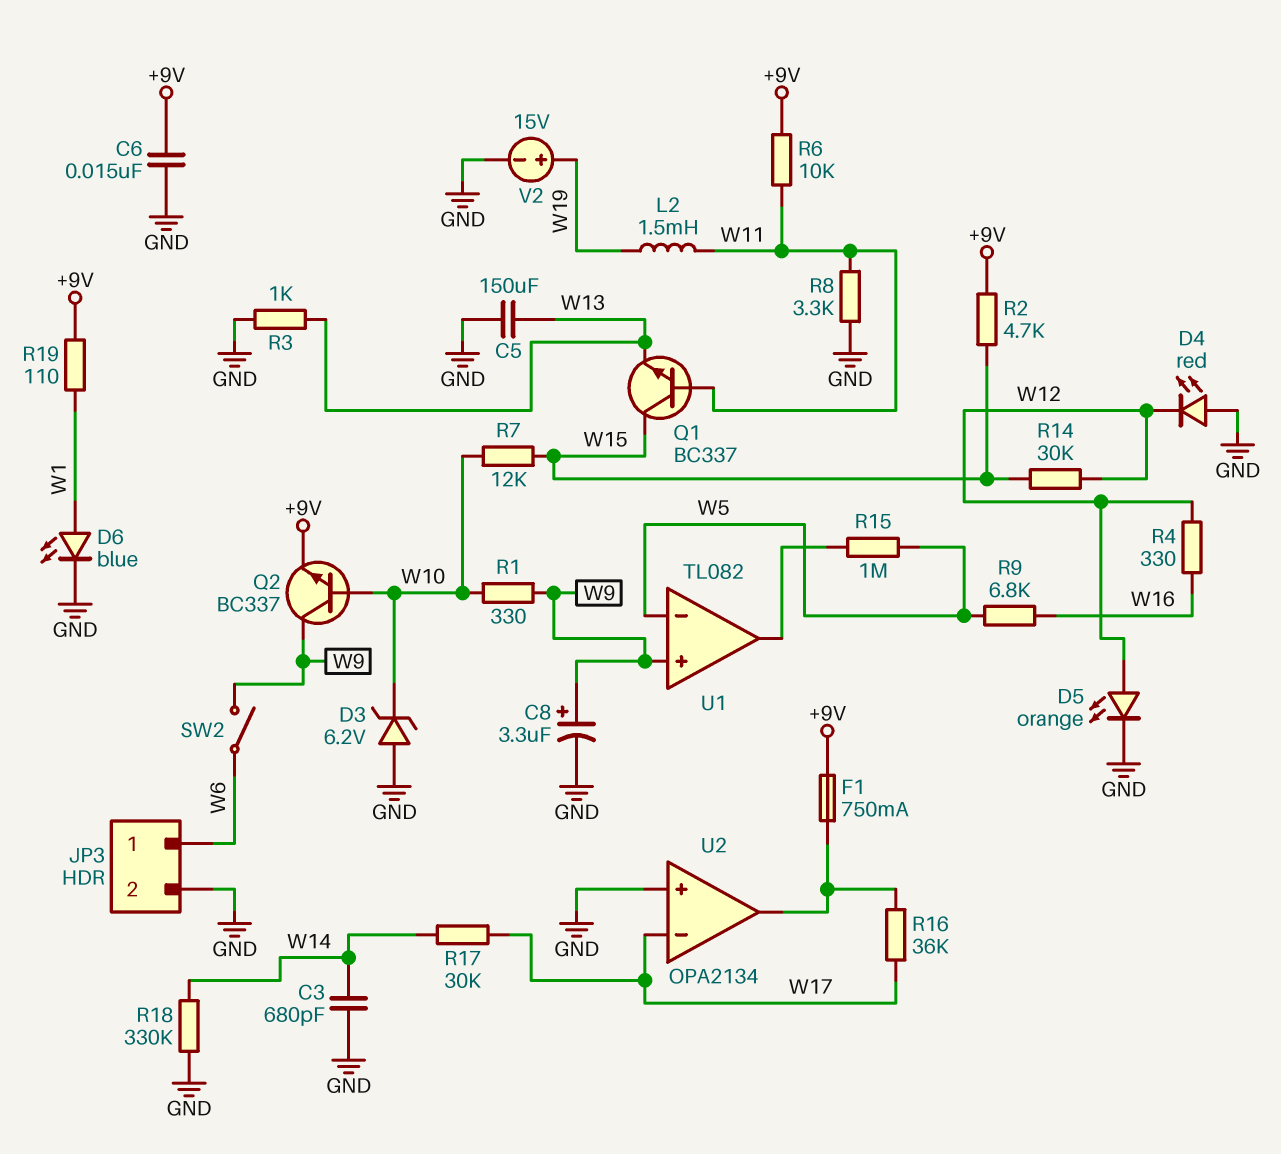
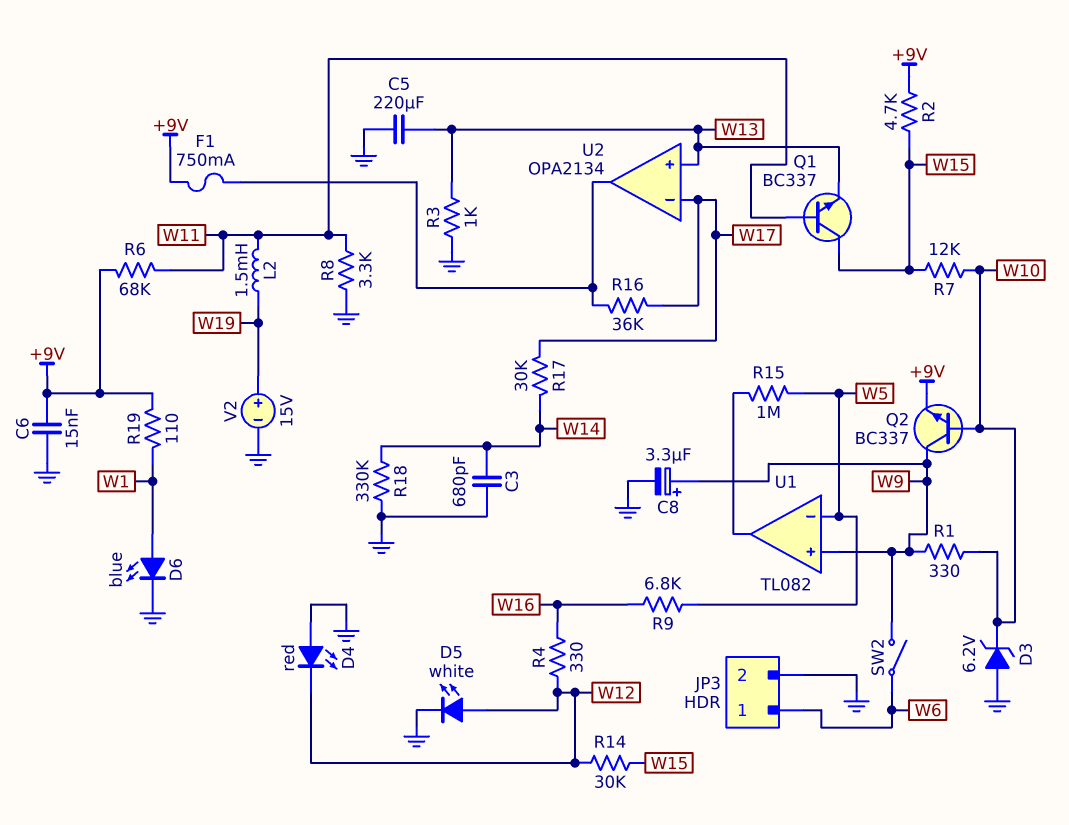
C5: 150uF (GND, W13) -> 220uF (GND, W13)
D5: LED orange (A W12, K GND) -> LED white (A W12, K GND)
R6: 10k (+9V, W11) -> 68k (+9V, W11)
U2 pin in+: GND -> W13

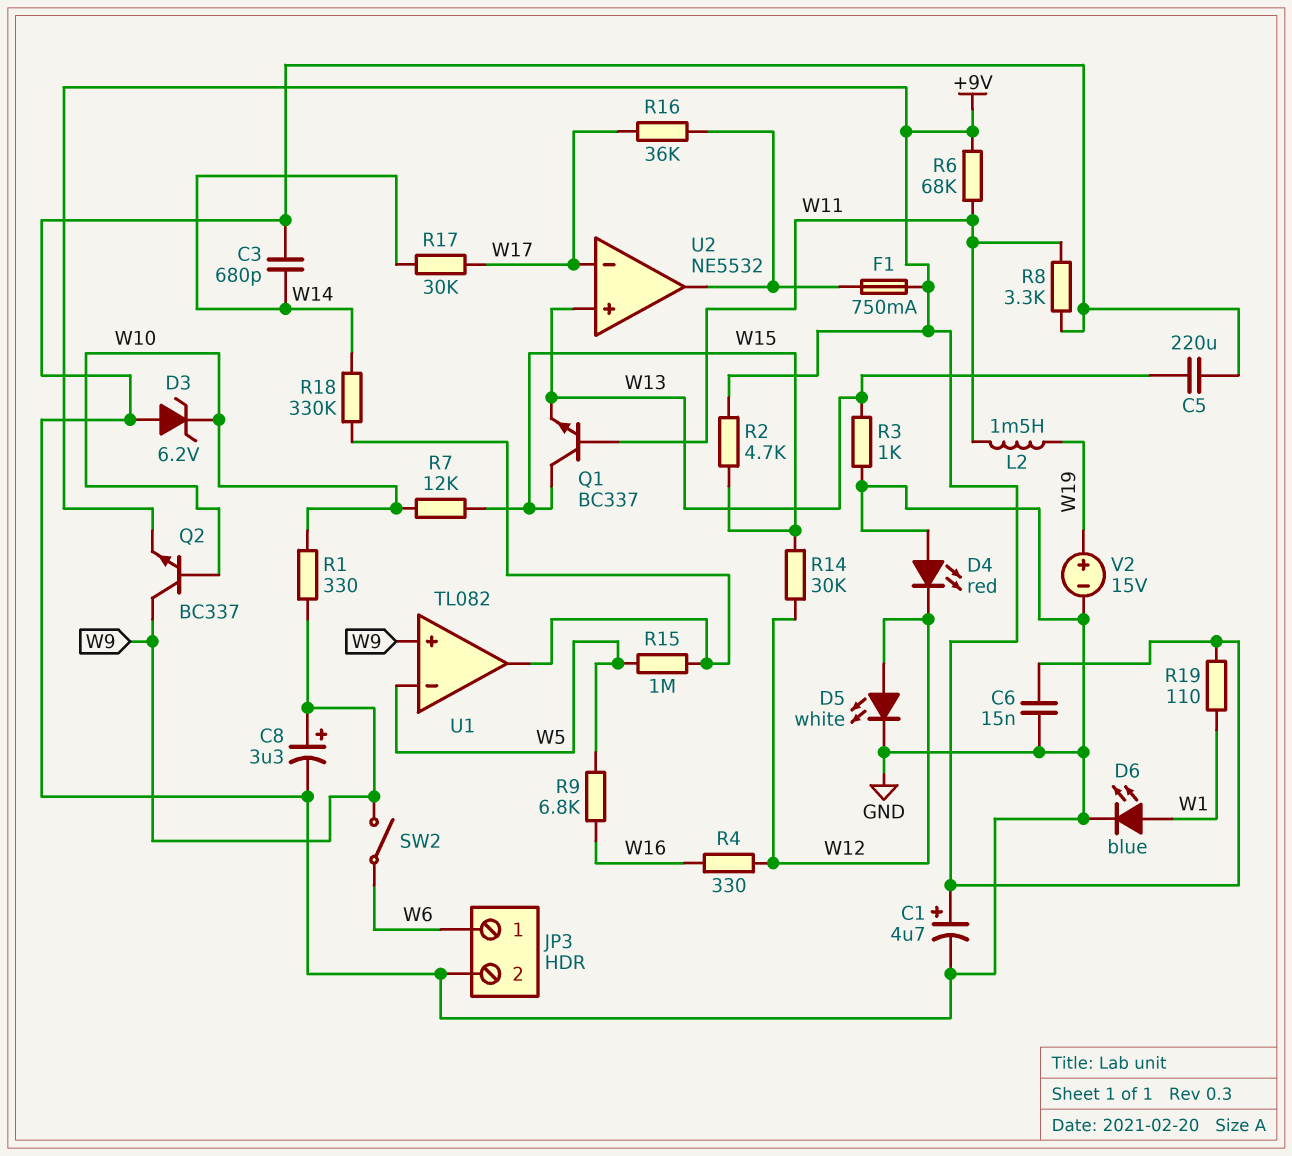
C1: none -> 4.7uF (plus +9V, minus GND)
R18: 330k (GND, W14) -> 330k (U1/out, W14)
U2: OPA2134 -> NE5532

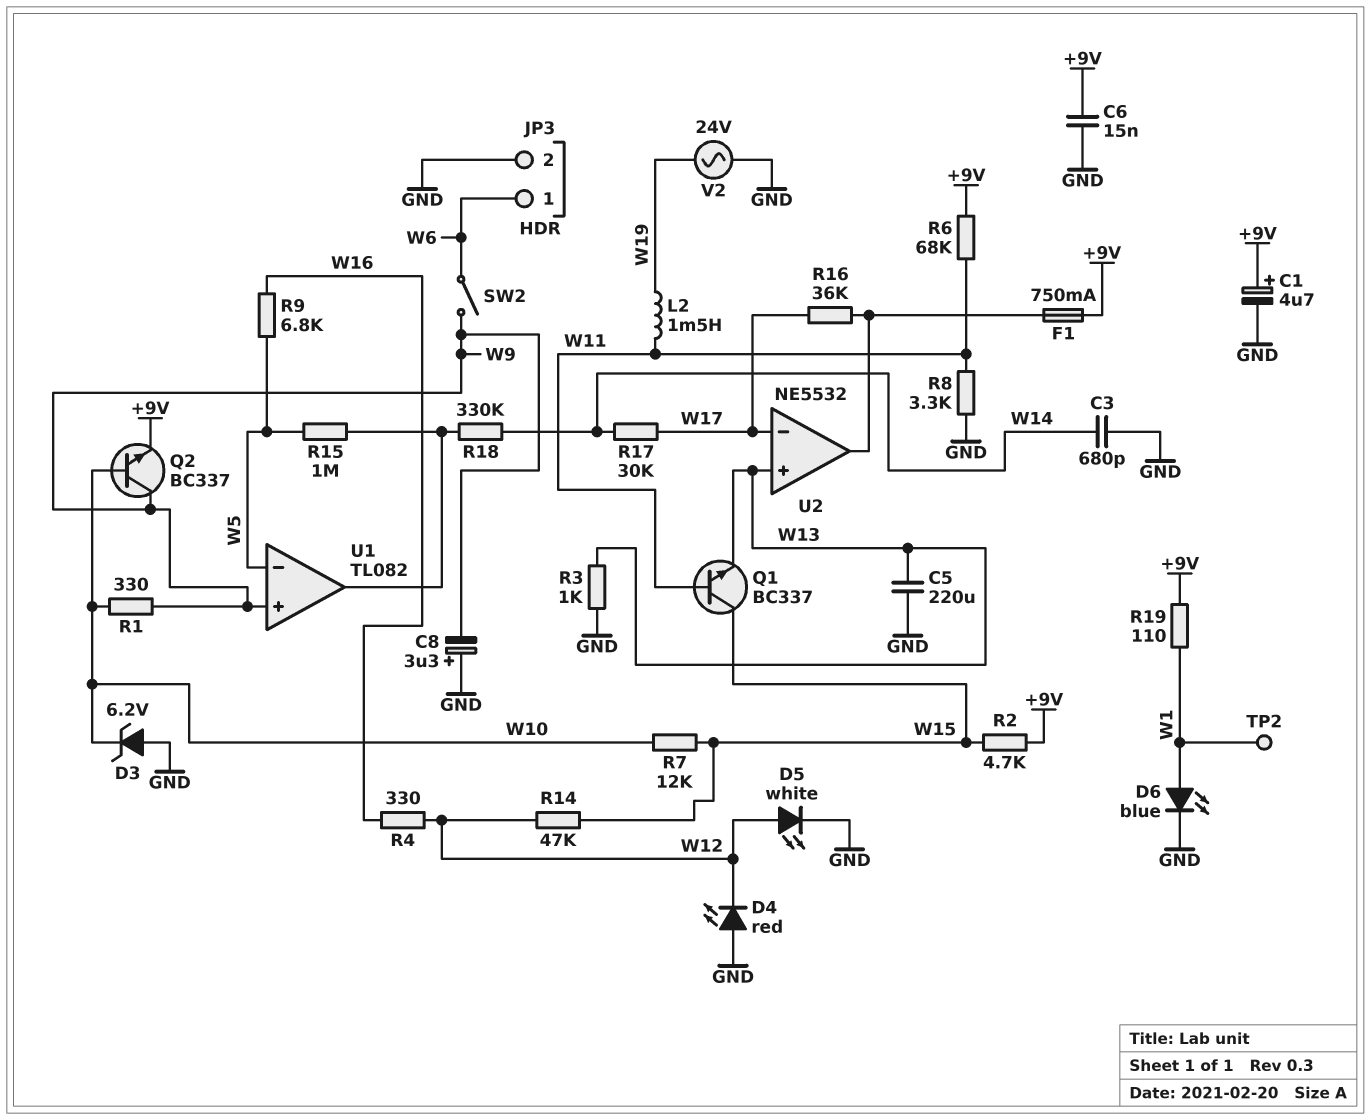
C8: 3.3uF (plus W9, minus GND) -> 3.3uF (plus GND, minus W9)
R14: 30k (W12, W15) -> 47k (W12, W15)
TP2: none -> test point (W1)
V2: 15V (plus W19, minus GND) -> AC 24V (GND, W19)

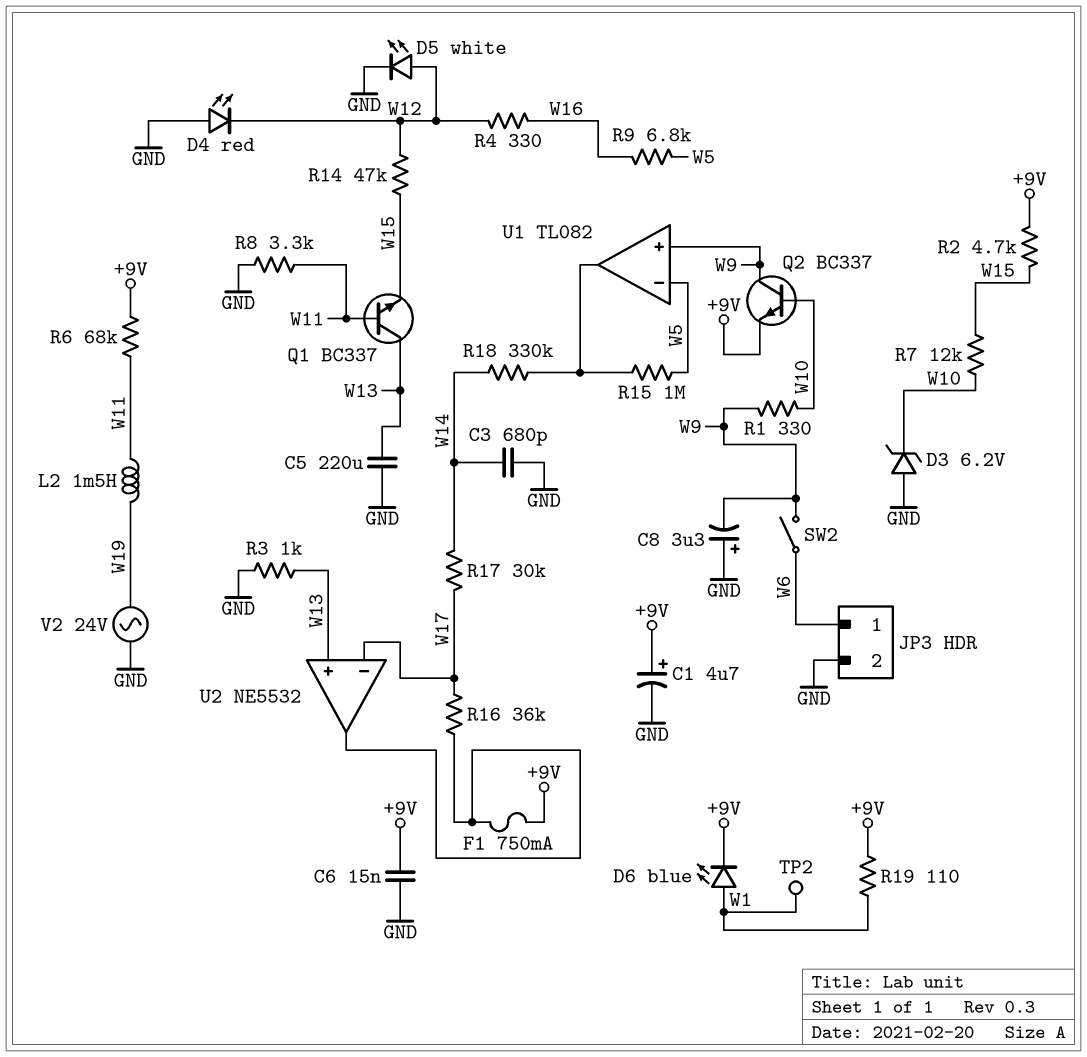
D6: LED blue (A W1, K GND) -> LED blue (A W1, K +9V)
Q1: NPN BC337 (B W11, C W15, E W13) -> NPN BC337 (B W11, C W13, E W15)

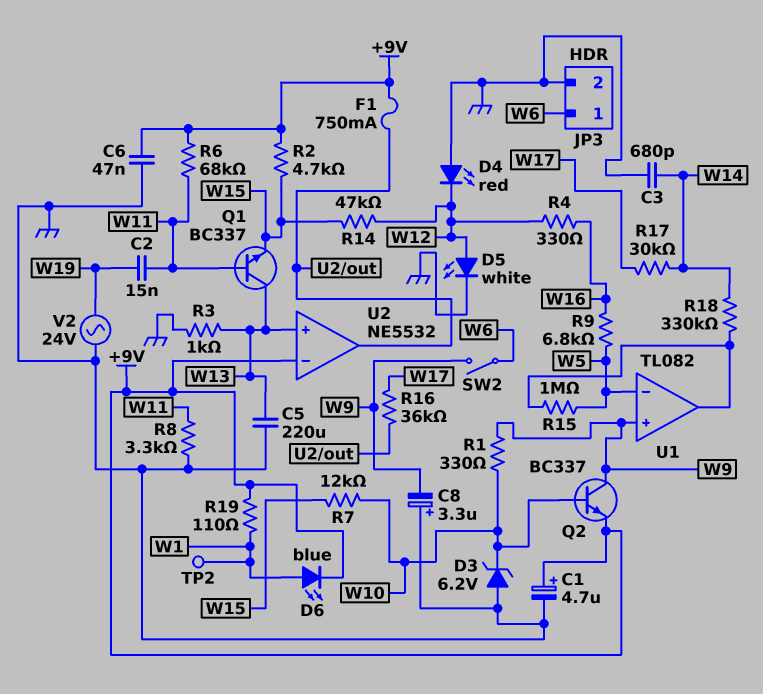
C2: none -> 15nF (W11, W19)
C6: 15nF (+9V, GND) -> 47nF (+9V, GND)
L2: 1.5mH (W11, W19) -> none
U2 pin in-: W17 -> +9V

